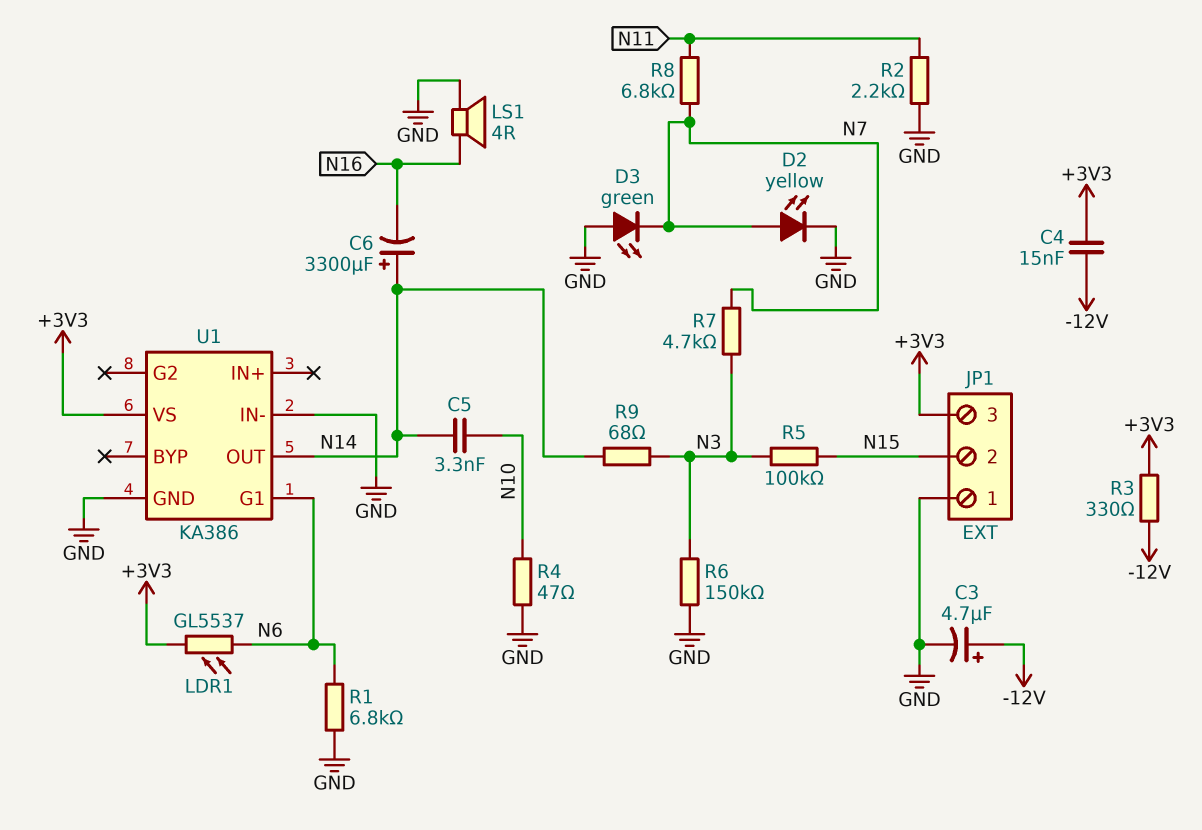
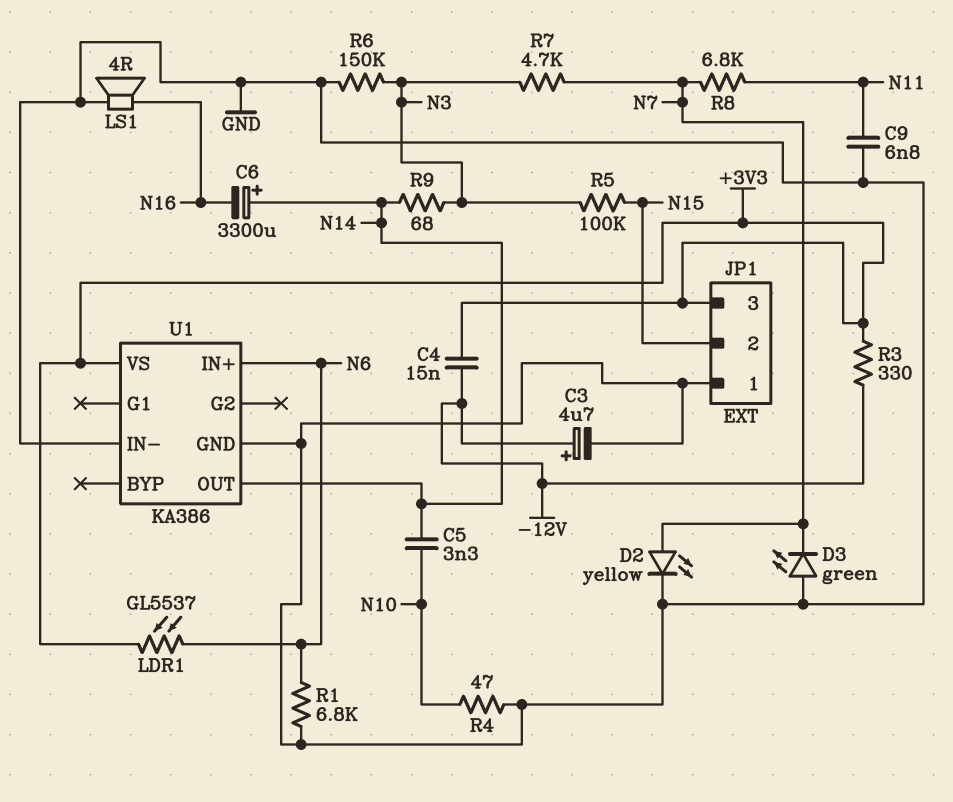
C9: none -> 6.8nF (GND, N11)
R2: 2.2k (GND, N11) -> none
U1 pin G1: N6 -> none
U1 pin IN+: none -> N6

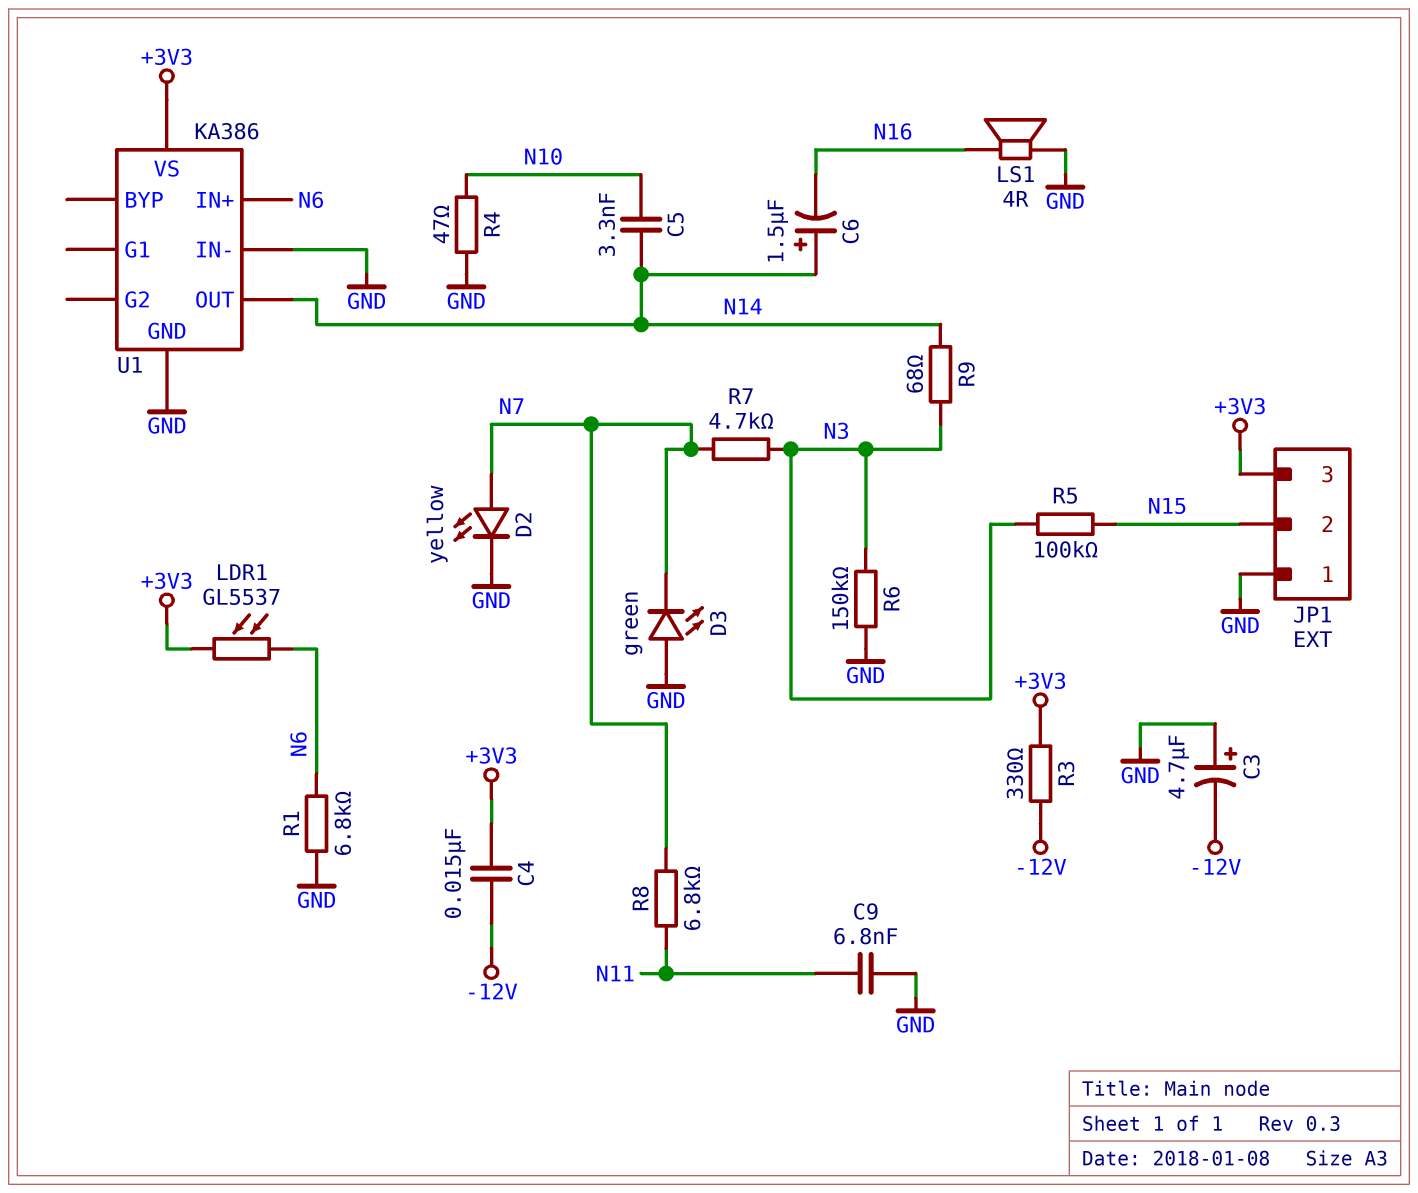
C3: 4.7uF (plus -12V, minus GND) -> 4.7uF (plus GND, minus -12V)
C6: 3300uF (plus N14, minus N16) -> 1.5uF (plus N14, minus N16)

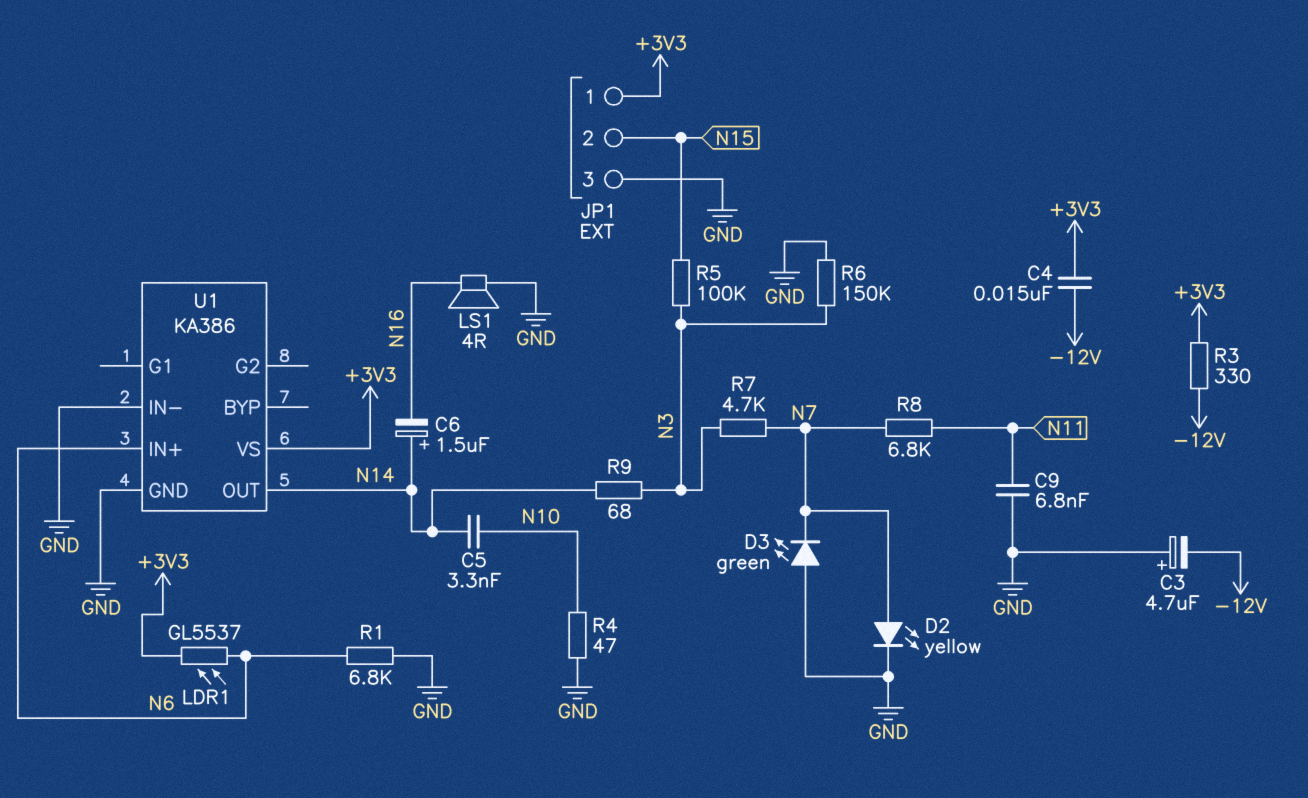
JP1 pin 1: GND -> +3V3
JP1 pin 3: +3V3 -> GND

